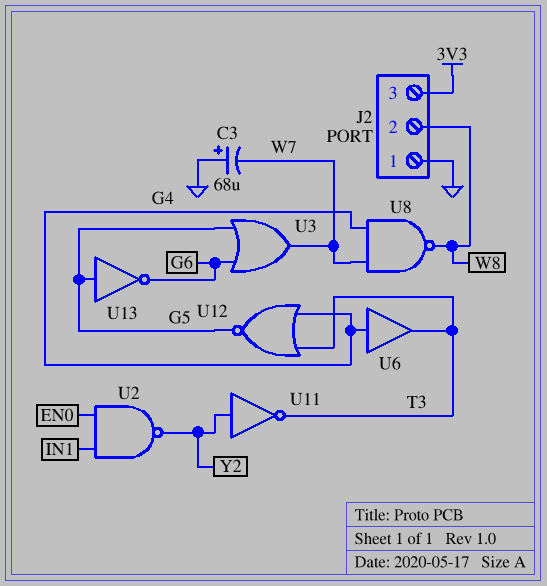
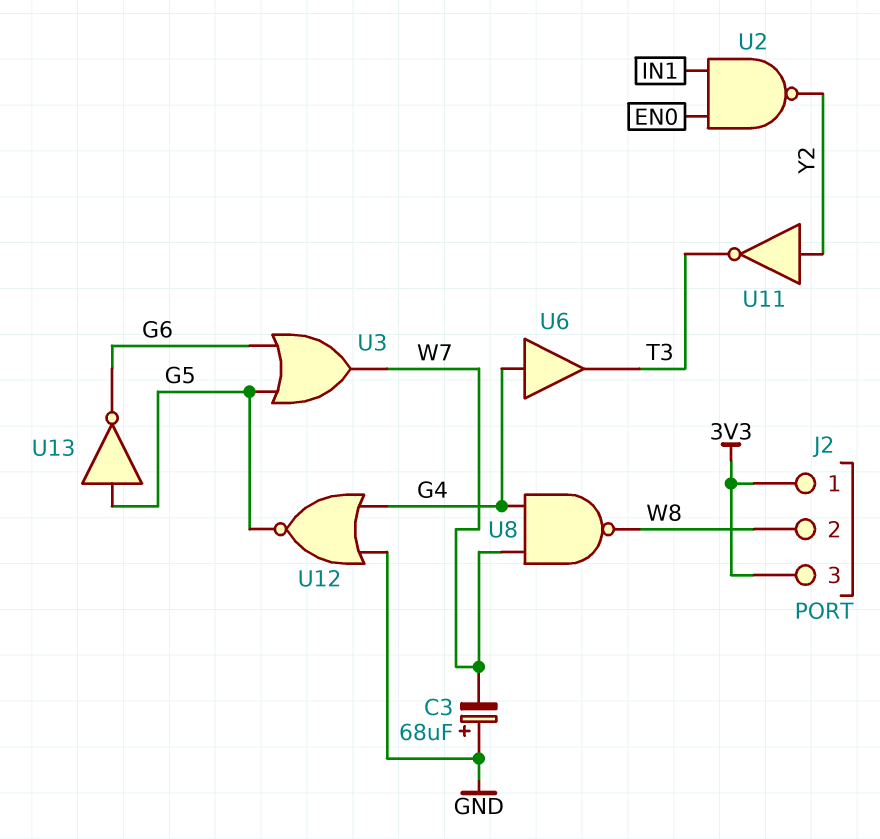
J2 pin 1: GND -> 3V3
U12: NOR (in G4, in T3, out G5) -> NOR (in G4, in GND, out G5)

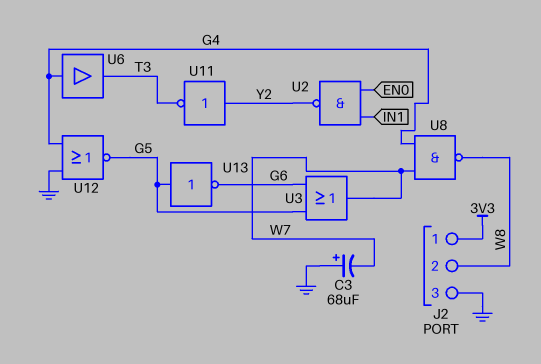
J2 pin 3: 3V3 -> GND

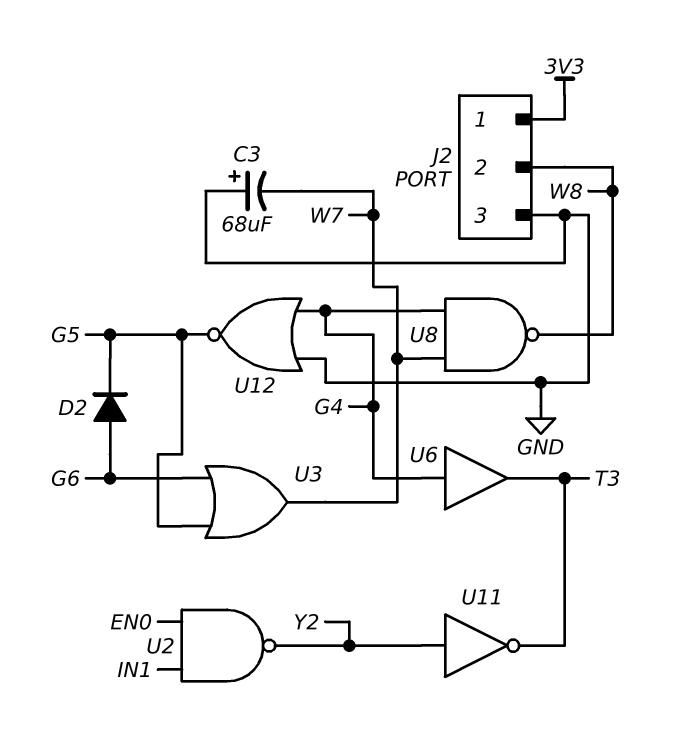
D2: none -> diode (A G6, K G5)
U13: NOT (in G5, out G6) -> none

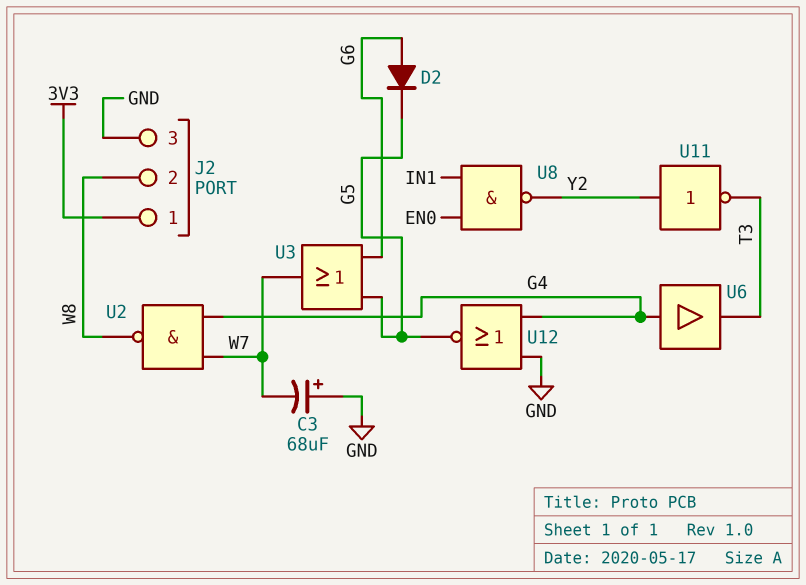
U2: NAND (in EN0, in IN1, out Y2) -> NAND (in G4, in W7, out W8)
U8: NAND (in G4, in W7, out W8) -> NAND (in EN0, in IN1, out Y2)

